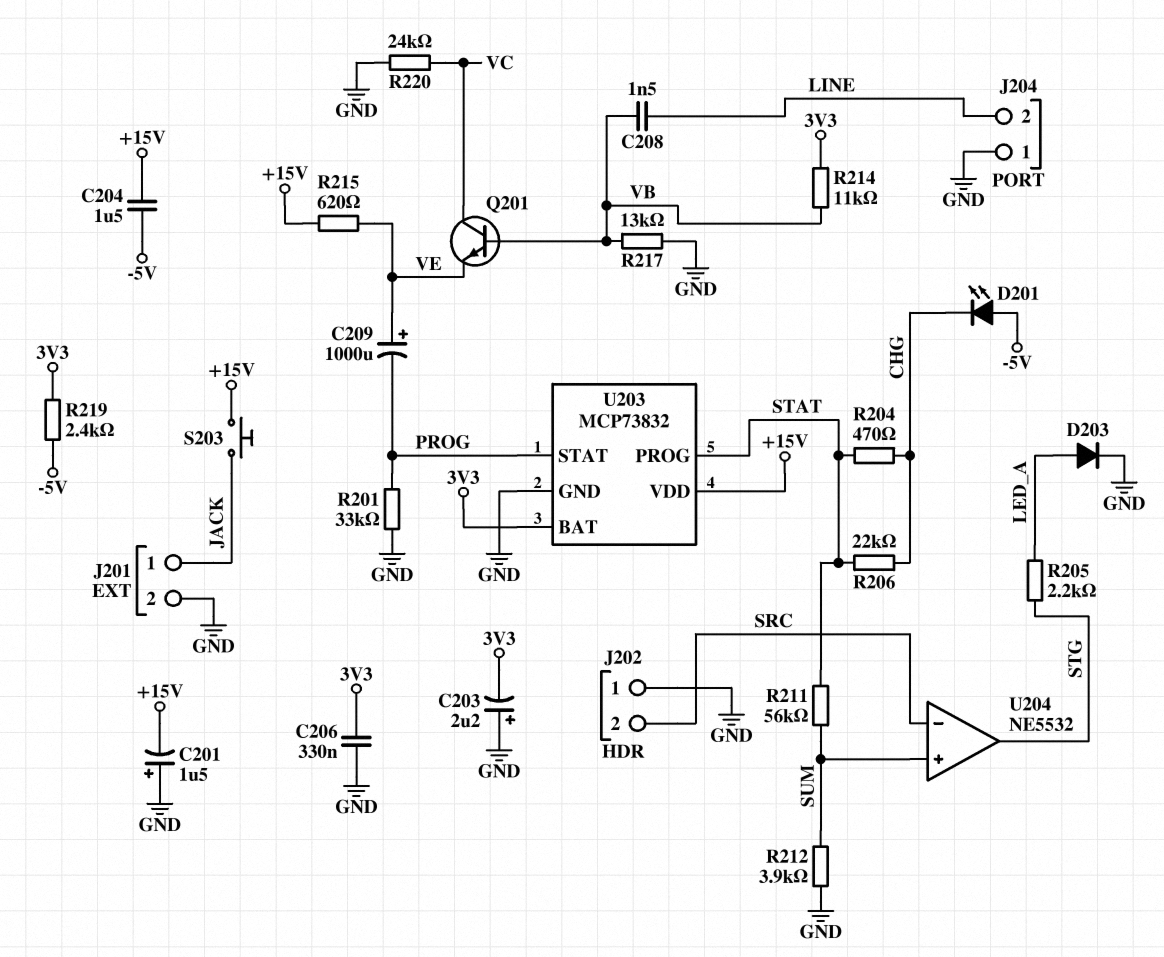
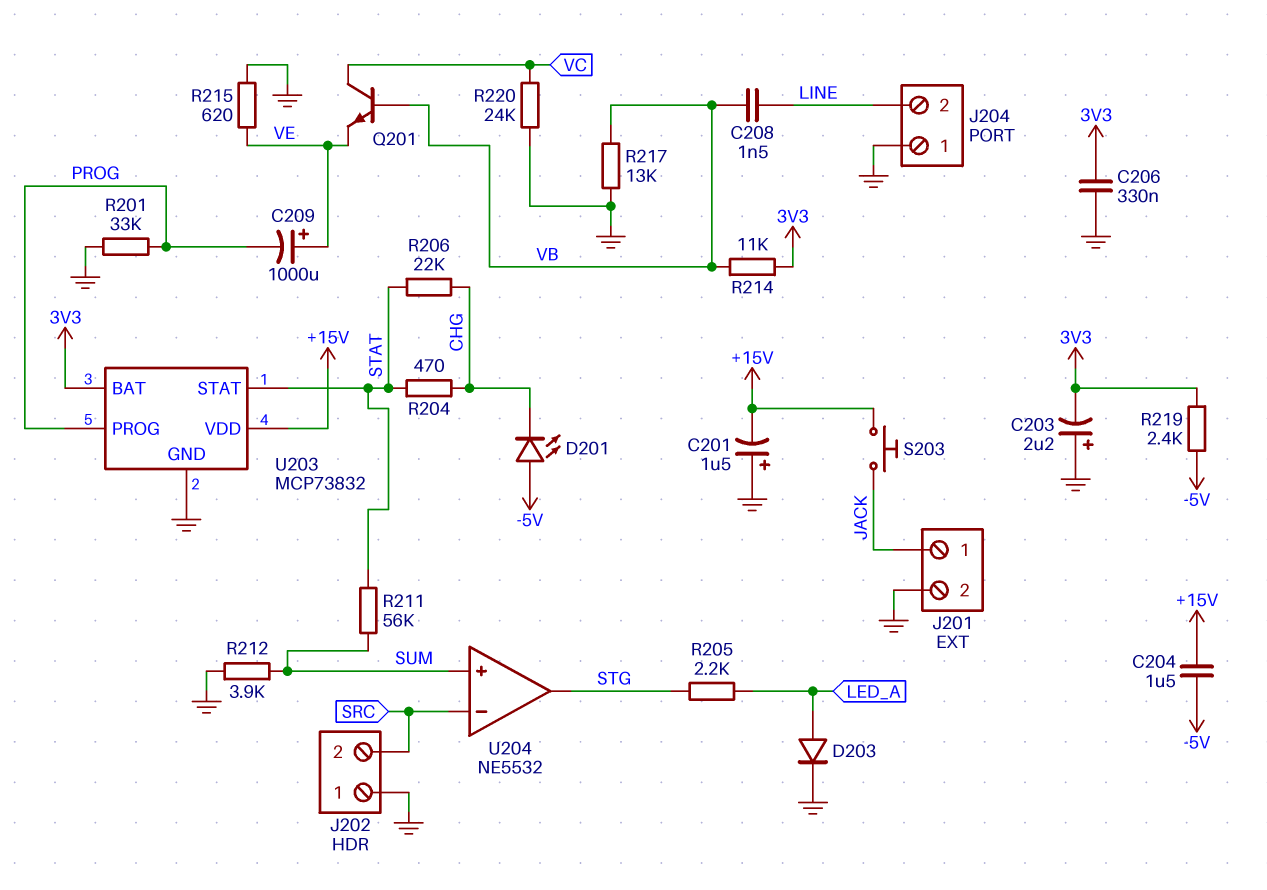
R215: 620 (+15V, VE) -> 620 (GND, VE)
U203 pin PROG: STAT -> PROG
U203 pin STAT: PROG -> STAT

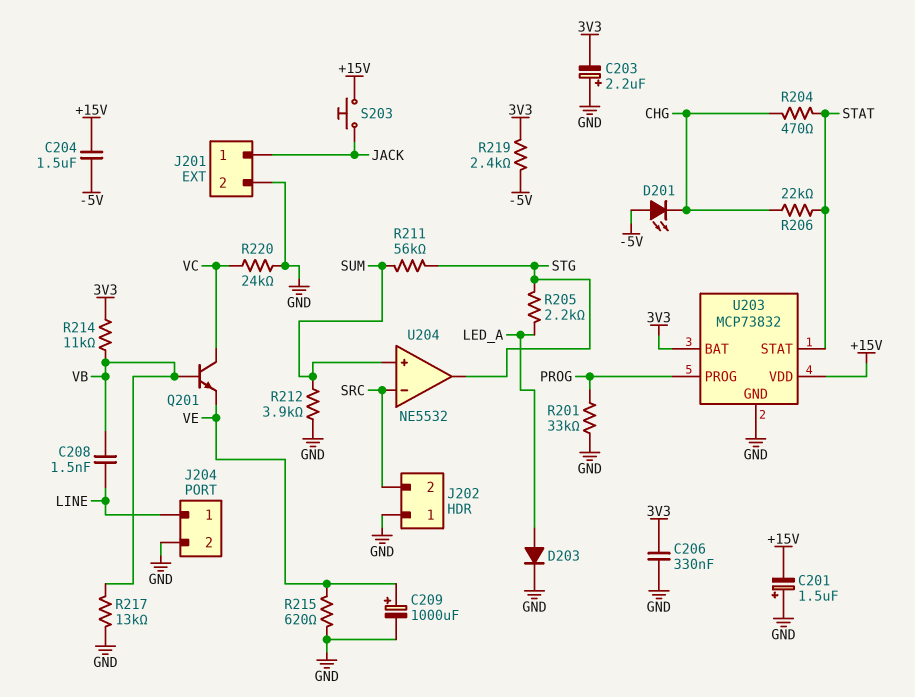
C209: 1000uF (plus VE, minus PROG) -> 1000uF (plus VE, minus GND)
J204 pin 1: GND -> LINE
J204 pin 2: LINE -> GND
R211: 56k (STAT, SUM) -> 56k (STG, SUM)

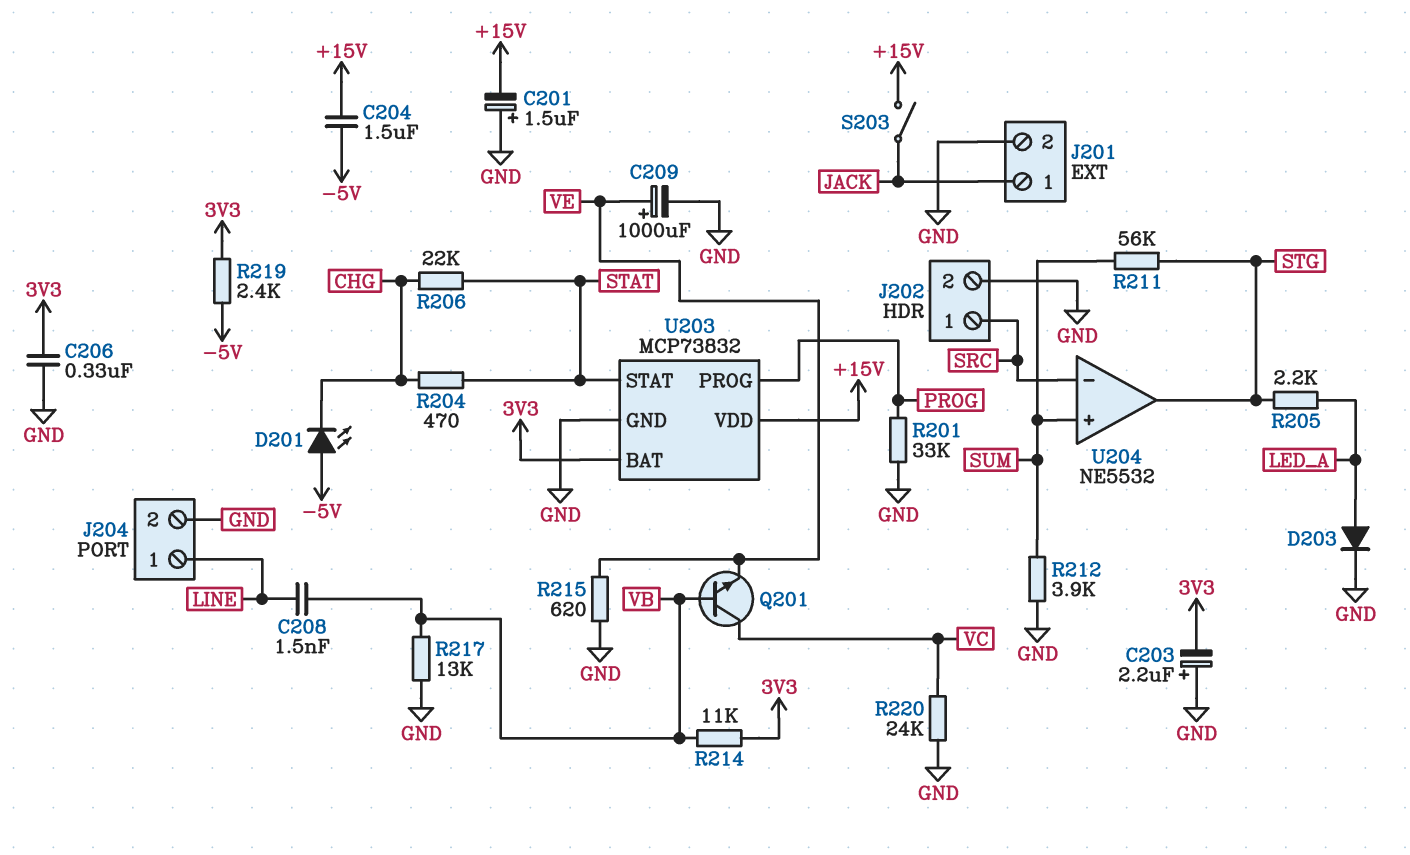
J202 pin 1: GND -> SRC
J202 pin 2: SRC -> GND
S203: button (+15V, JACK) -> switch (+15V, JACK)

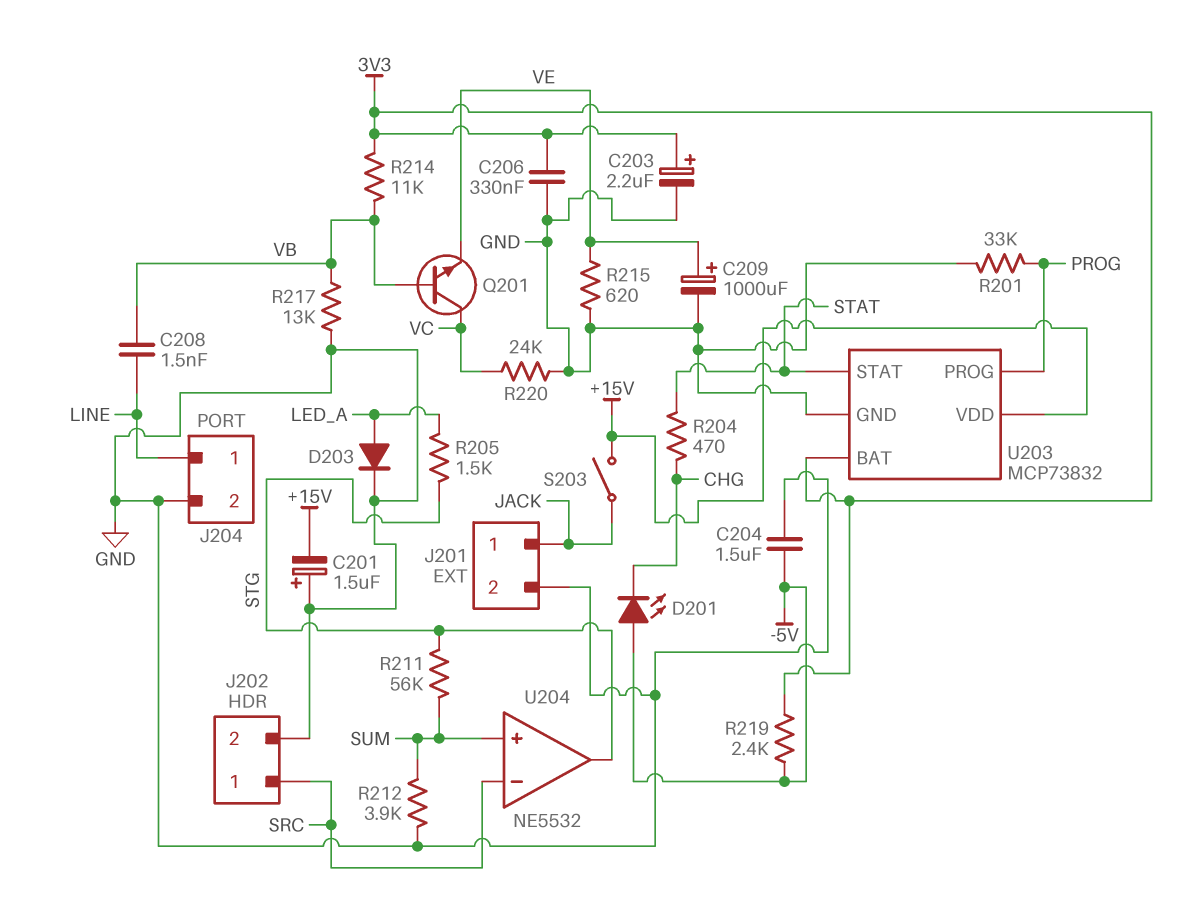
C203: 2.2uF (plus GND, minus 3V3) -> 2.2uF (plus 3V3, minus GND)
C204: 1.5uF (+15V, -5V) -> 1.5uF (-5V, GND)
R205: 2.2k (LED_A, STG) -> 1.5k (LED_A, STG)
R206: 22k (CHG, STAT) -> none

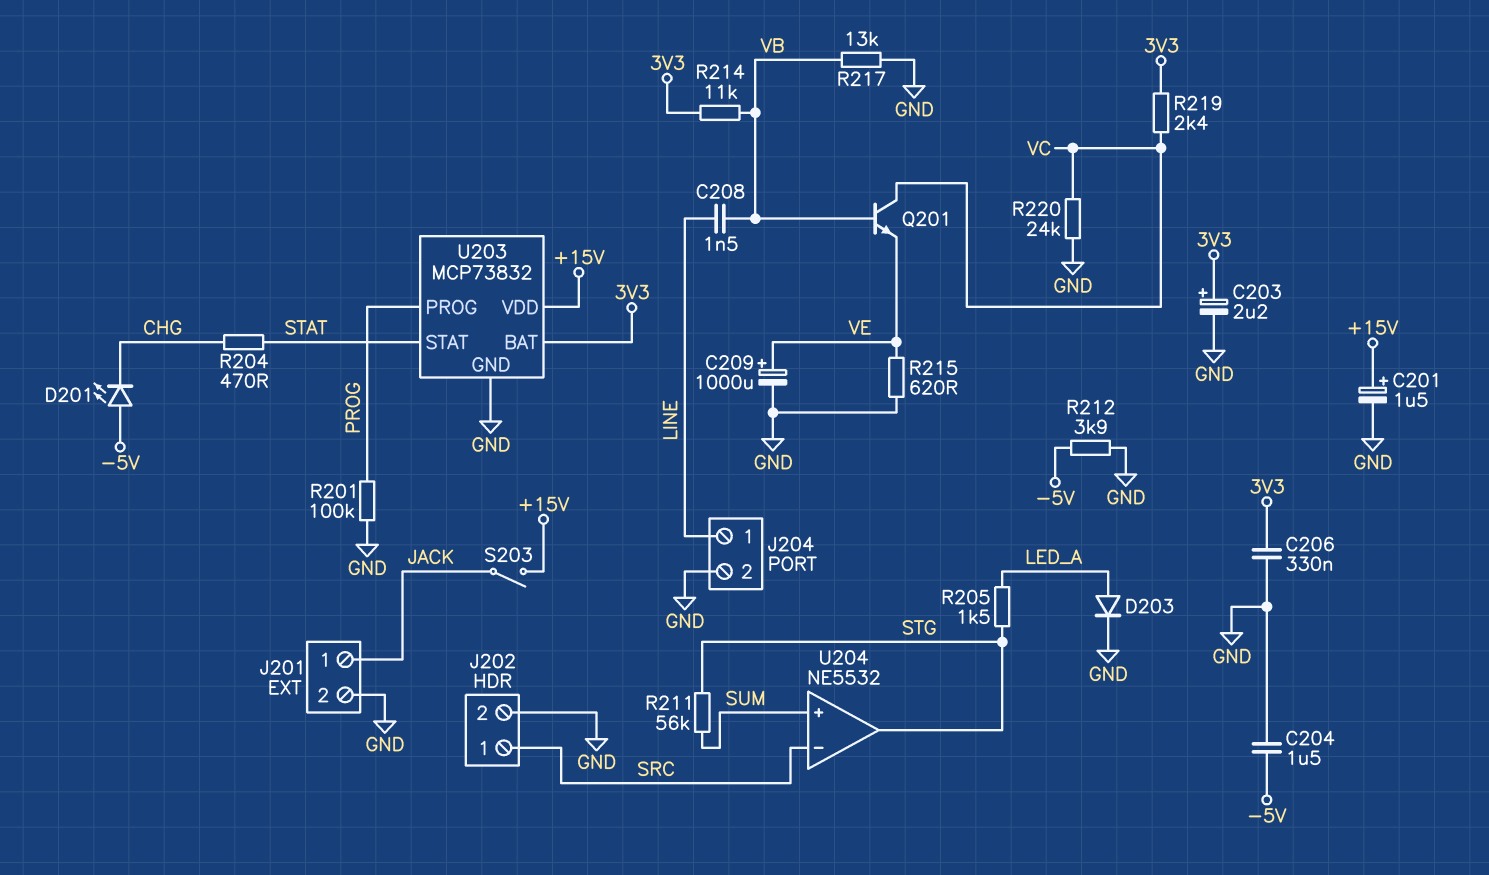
C201: 1.5uF (plus GND, minus +15V) -> 1.5uF (plus +15V, minus GND)
R201: 33k (GND, PROG) -> 100k (GND, PROG)
R212: 3.9k (GND, SUM) -> 3.9k (-5V, GND)
R219: 2.4k (-5V, 3V3) -> 2.4k (3V3, VC)

